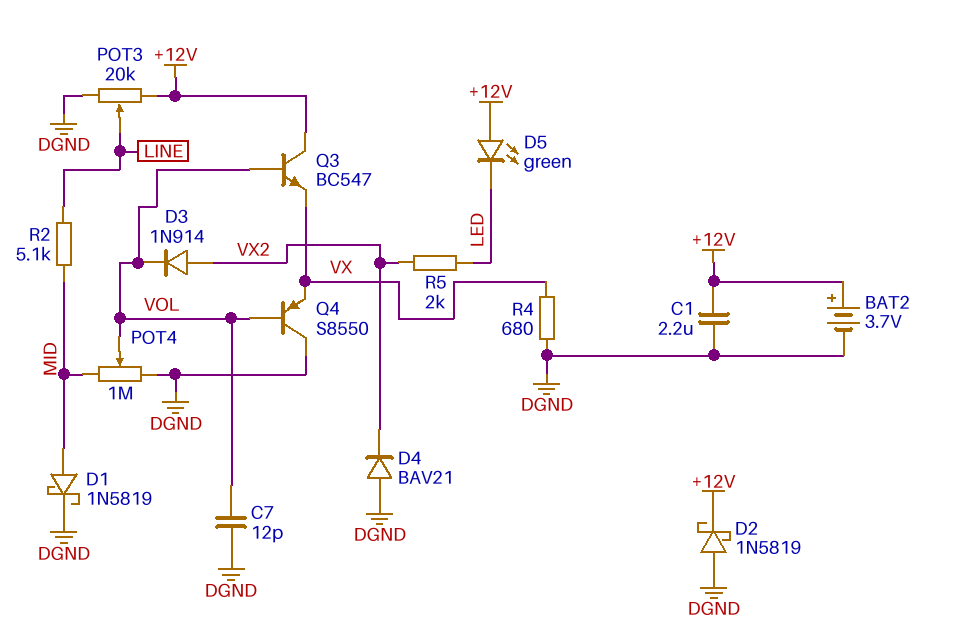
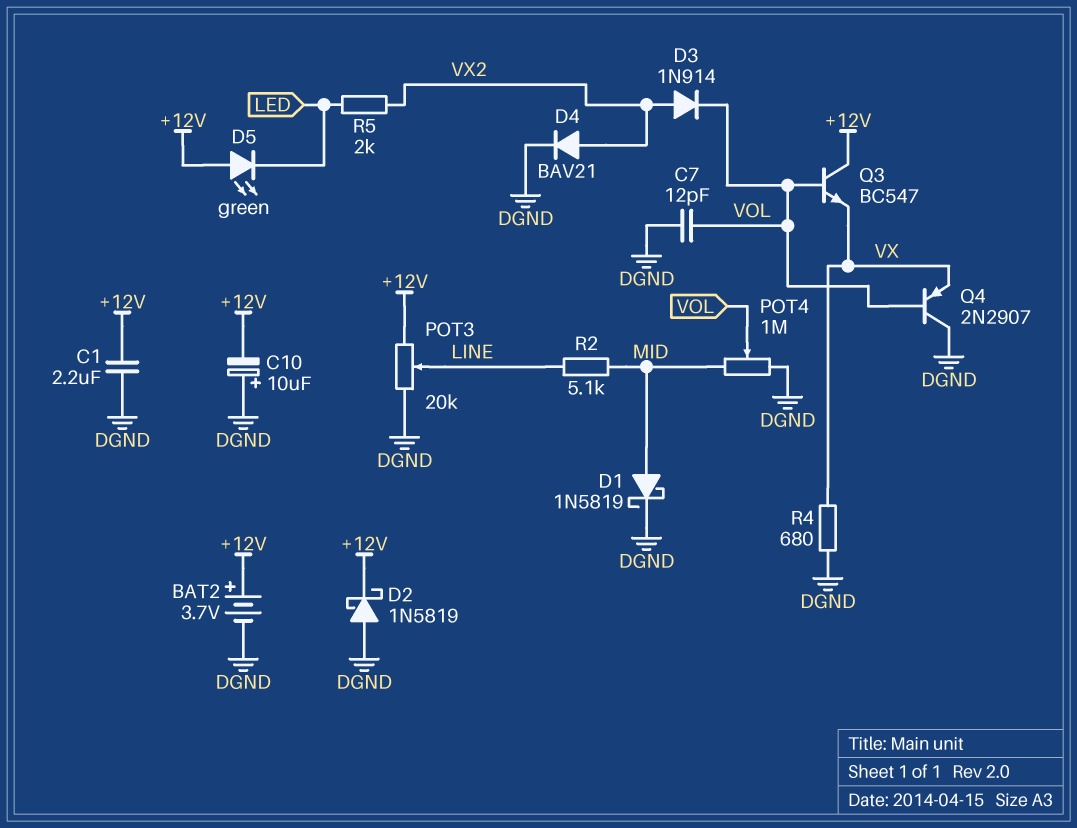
C10: none -> 10uF (plus DGND, minus +12V)
D4: diode BAV21 (A DGND, K VX2) -> diode BAV21 (A VX2, K DGND)
Q4: PNP S8550 (B VOL, C DGND, E VX) -> PNP 2N2907 (B VOL, C DGND, E VX)

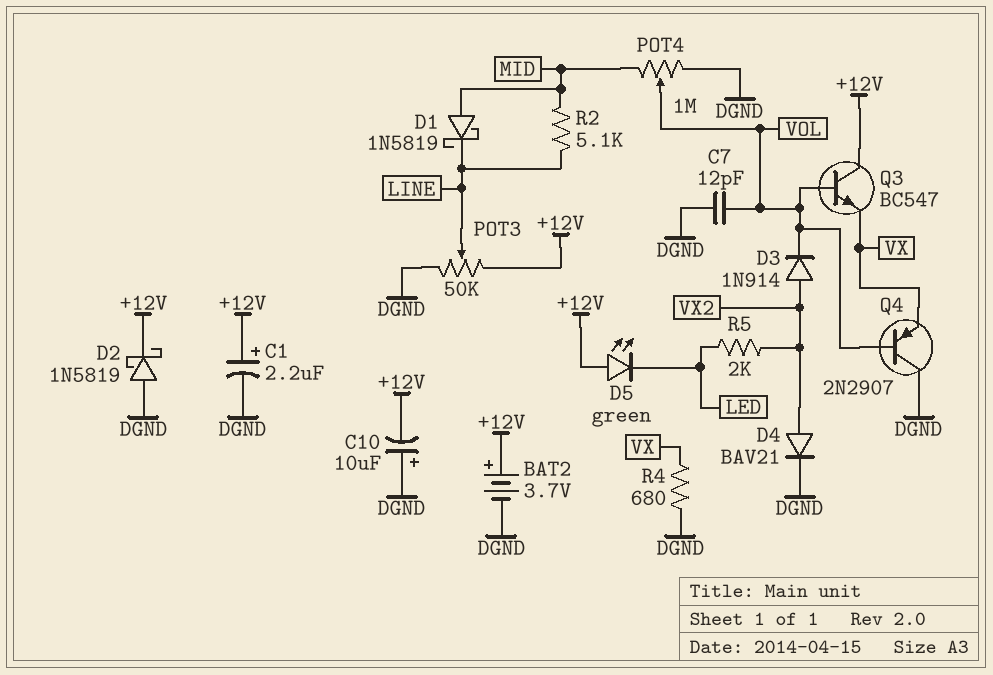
C1: 2.2uF (+12V, DGND) -> 2.2uF (plus +12V, minus DGND)
D1: schottky 1N5819 (A MID, K DGND) -> schottky 1N5819 (A MID, K LINE)
POT3: 20k (+12V, DGND, wiper LINE) -> 50k (+12V, DGND, wiper LINE)

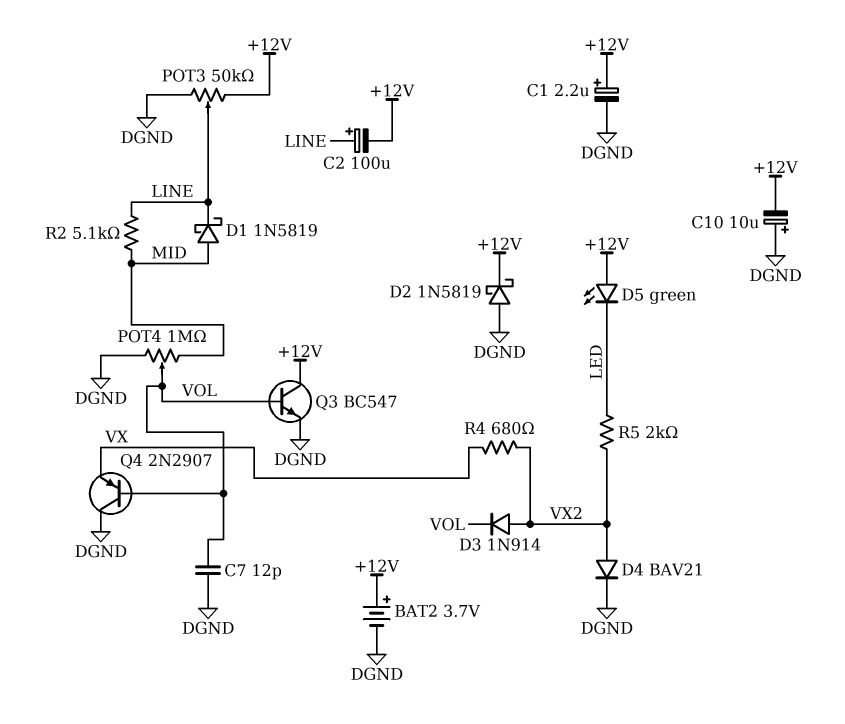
C2: none -> 100uF (plus LINE, minus +12V)
Q3: NPN BC547 (B VOL, C +12V, E VX) -> NPN BC547 (B VOL, C +12V, E DGND)
R4: 680 (DGND, VX) -> 680 (VX, VX2)

